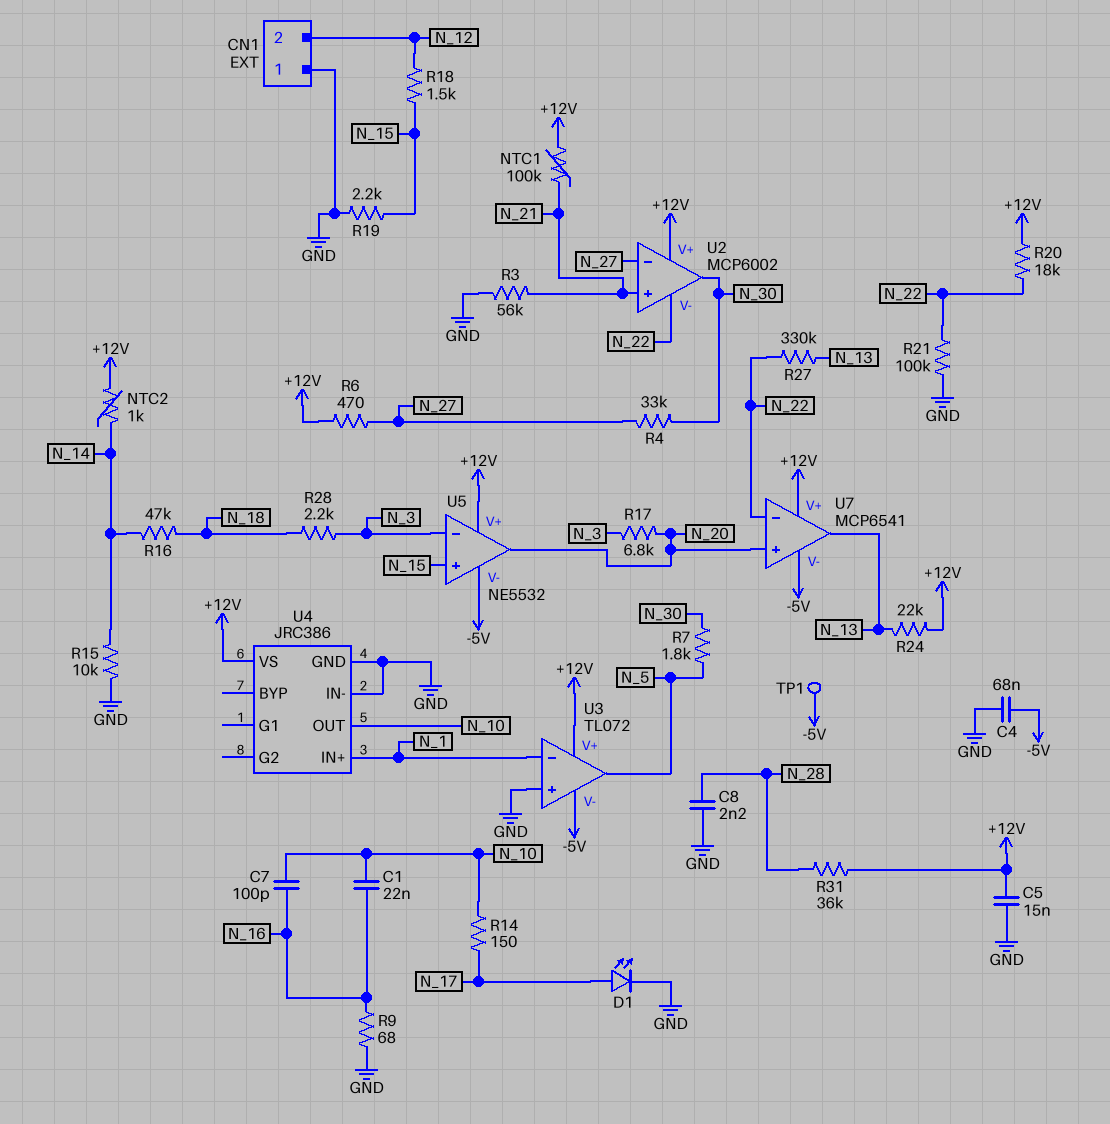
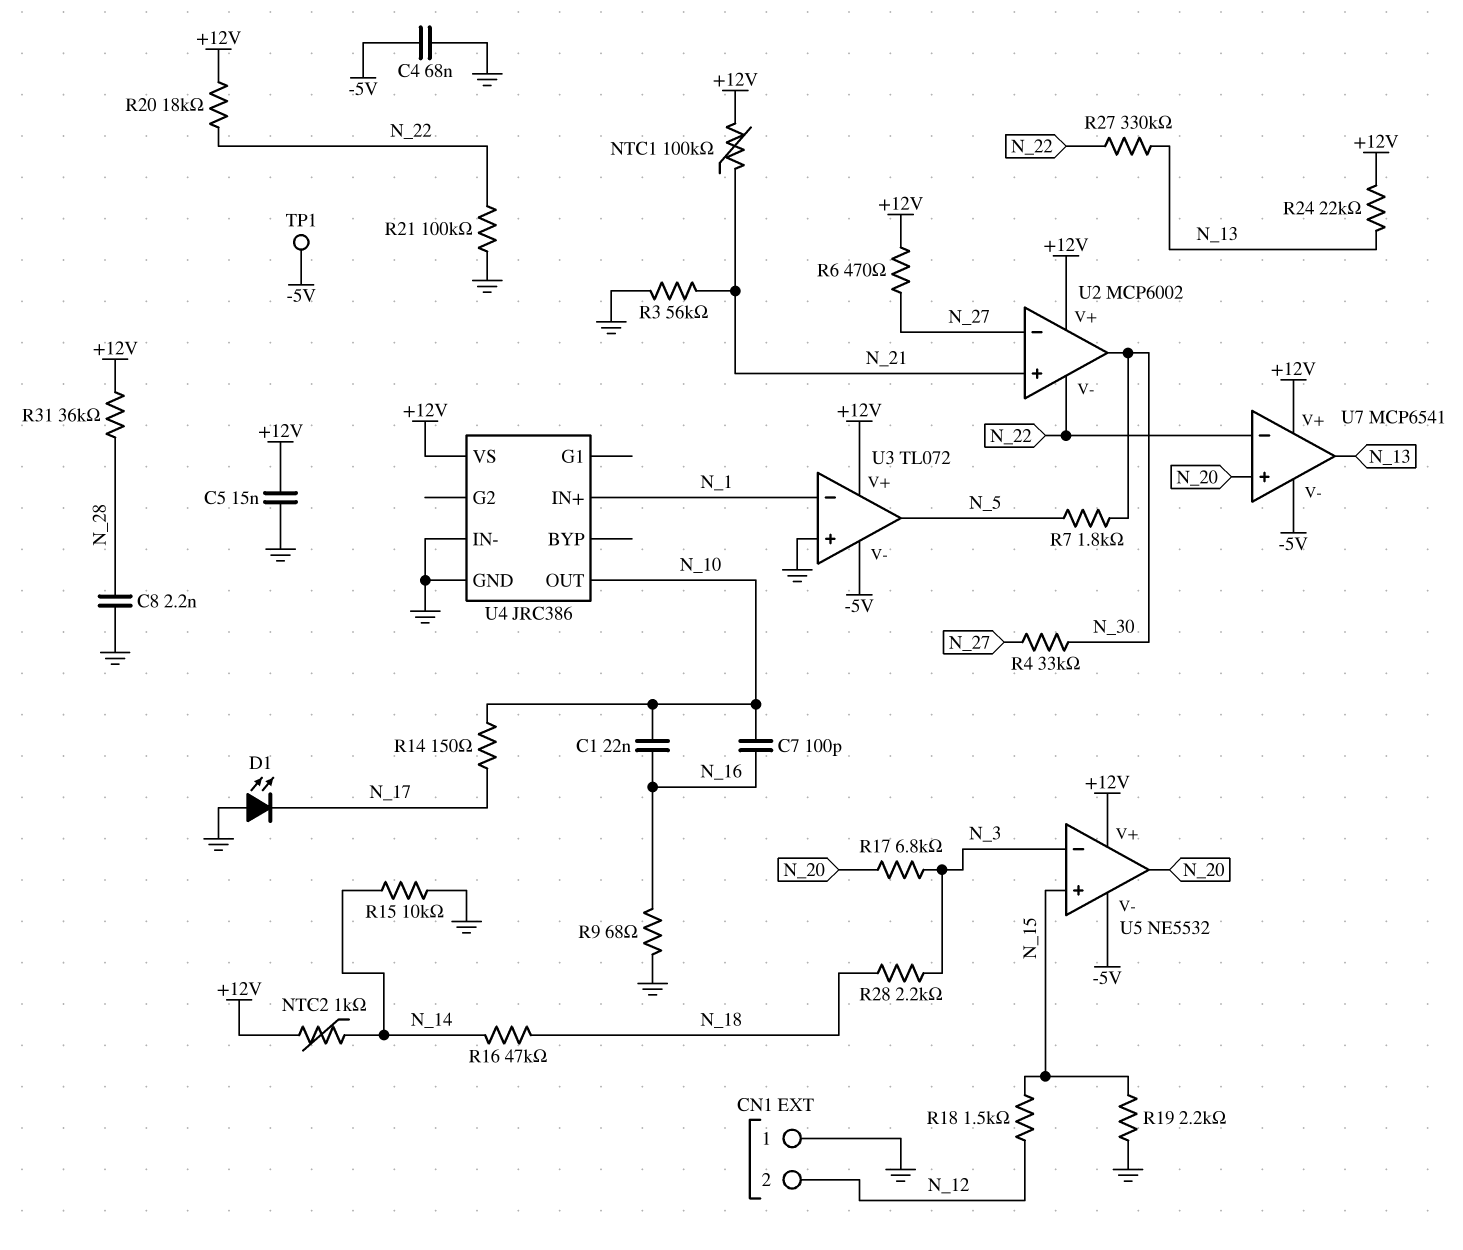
D1: LED (A N_17, K GND) -> LED (A GND, K N_17)

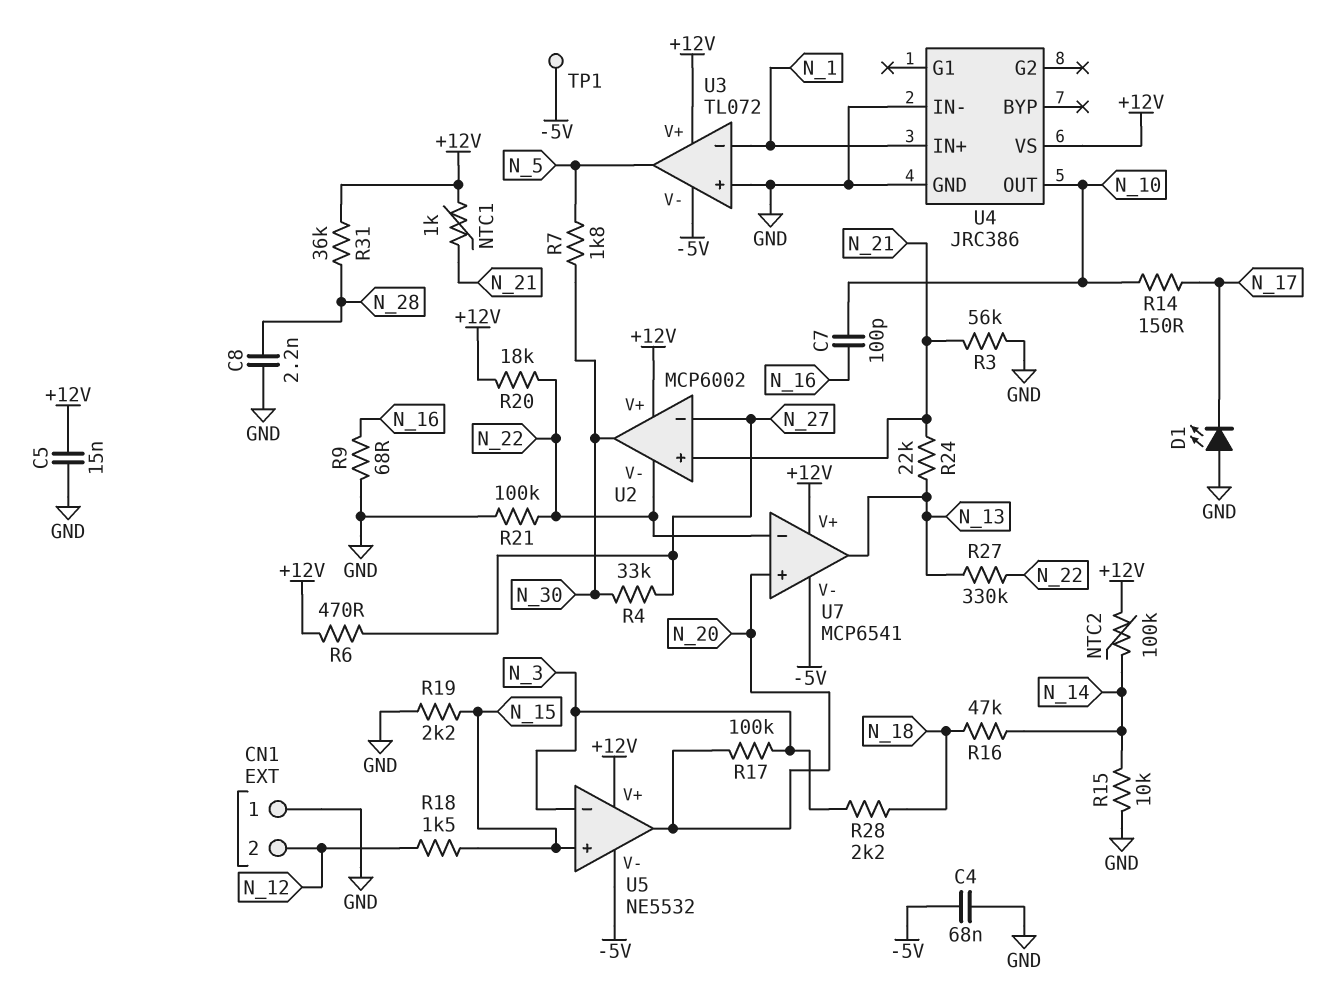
C1: 22nF (N_10, N_16) -> none
NTC1: 100k (+12V, N_21) -> 1k (+12V, N_21)
NTC2: 1k (+12V, N_14) -> 100k (+12V, N_14)
R17: 6.8k (N_3, N_20) -> 100k (N_3, N_20)
R24: 22k (+12V, N_13) -> 22k (N_13, N_21)

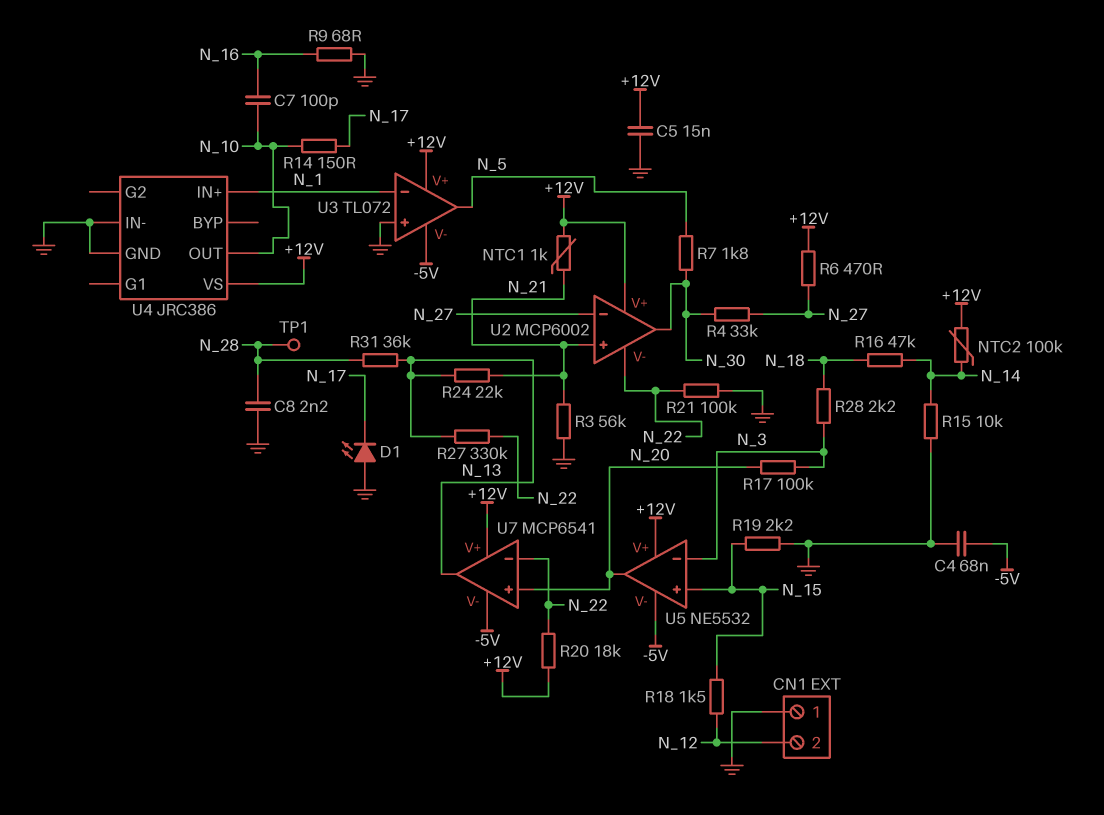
R31: 36k (+12V, N_28) -> 36k (N_13, N_28)
TP1: test point (-5V) -> test point (N_28)

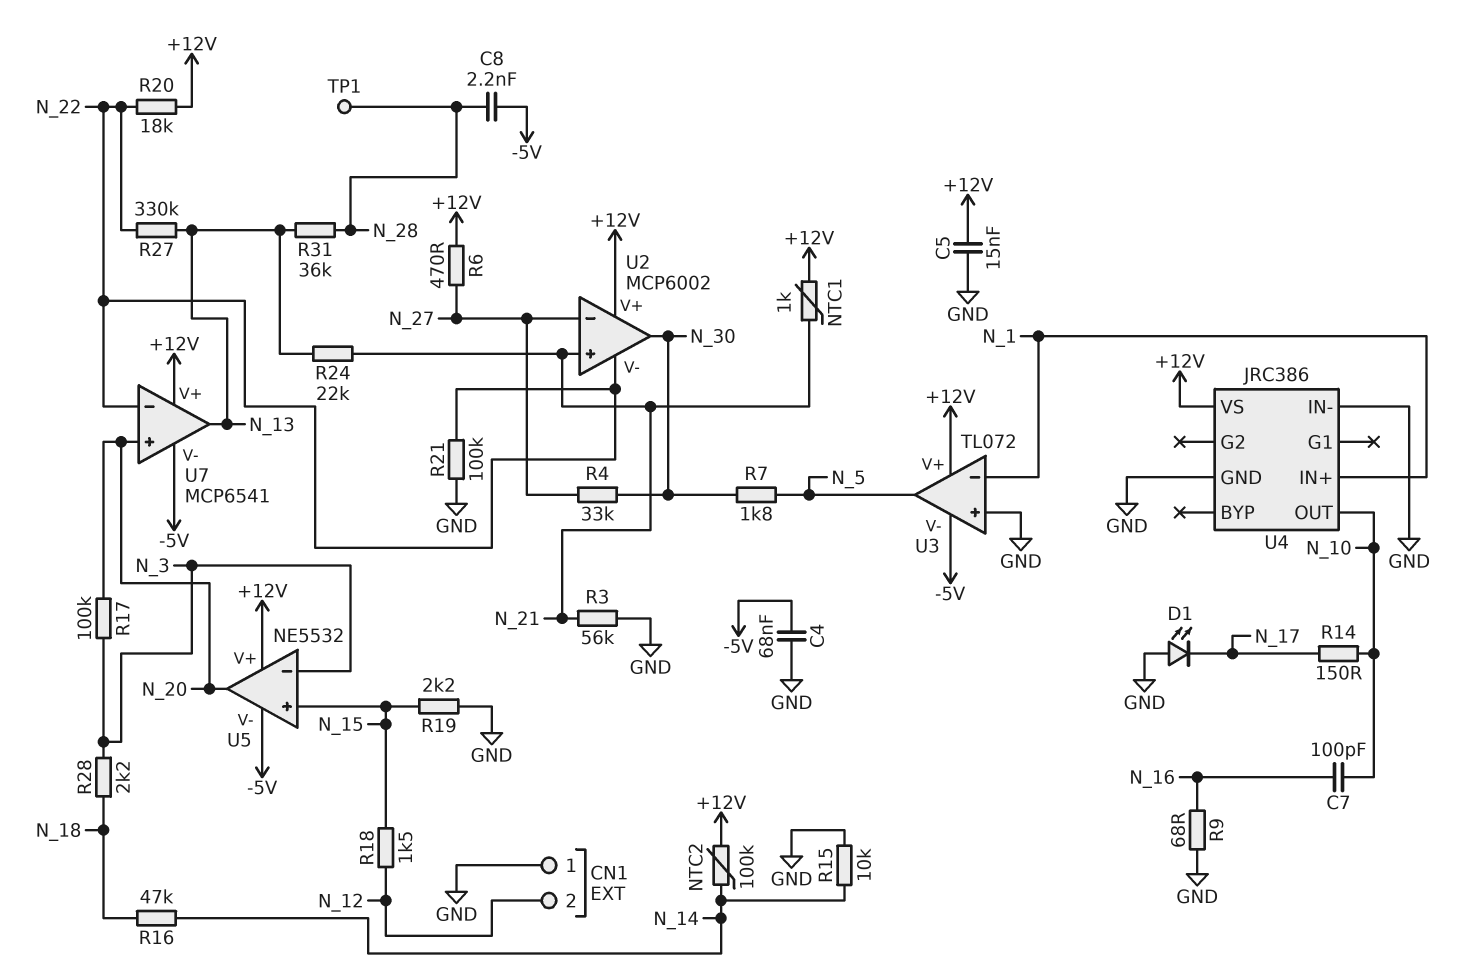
C8: 2.2nF (GND, N_28) -> 2.2nF (-5V, N_28)

